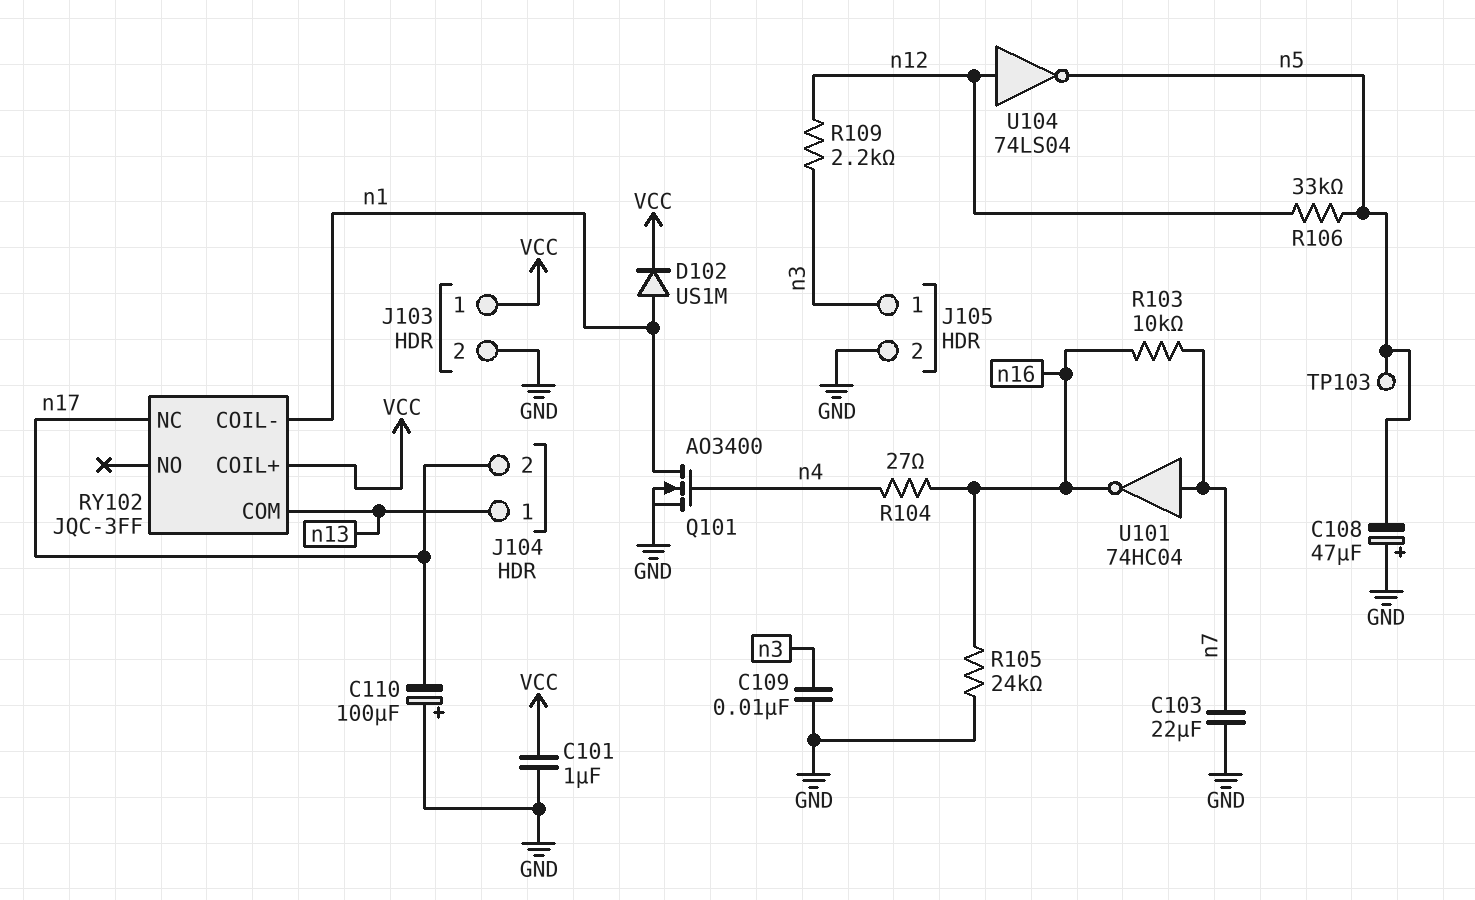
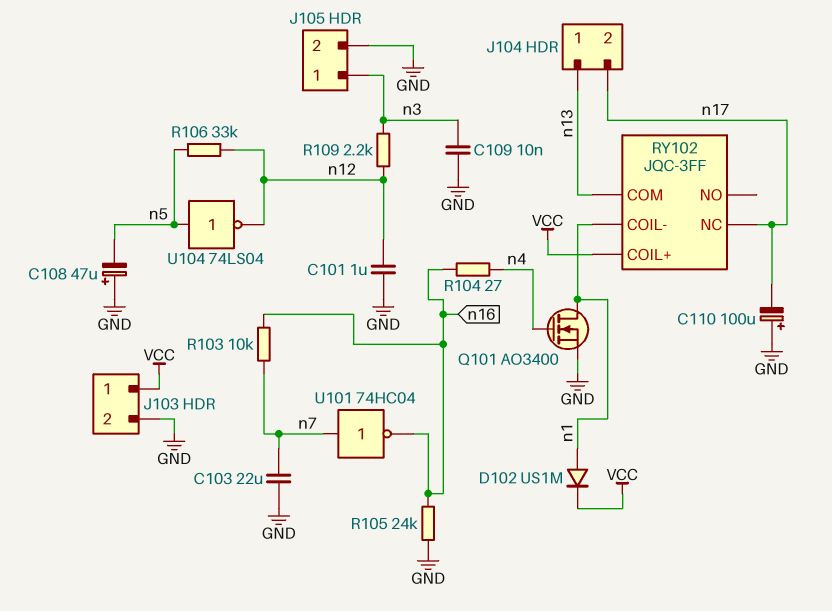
C101: 1uF (GND, VCC) -> 1uF (GND, n12)
TP103: test point (n5) -> none
U104: NOT 74LS04 (in n12, out n5) -> NOT 74LS04 (in n5, out n12)

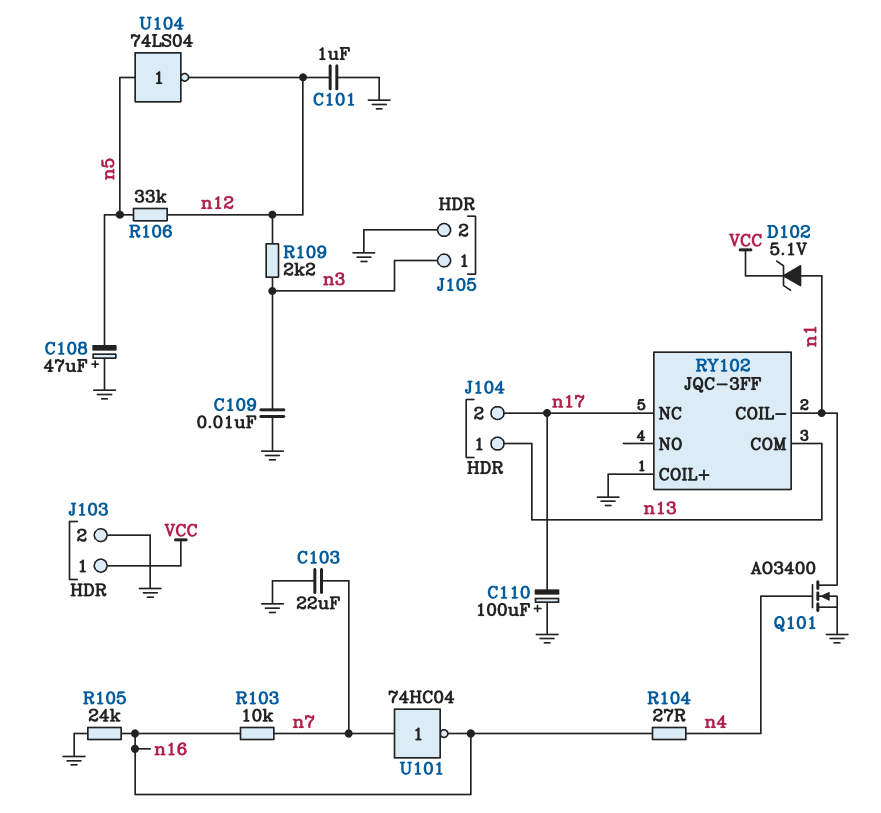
D102: diode US1M (A n1, K VCC) -> zener 5.1V (A n1, K VCC)
RY102 pin COIL+: VCC -> GND

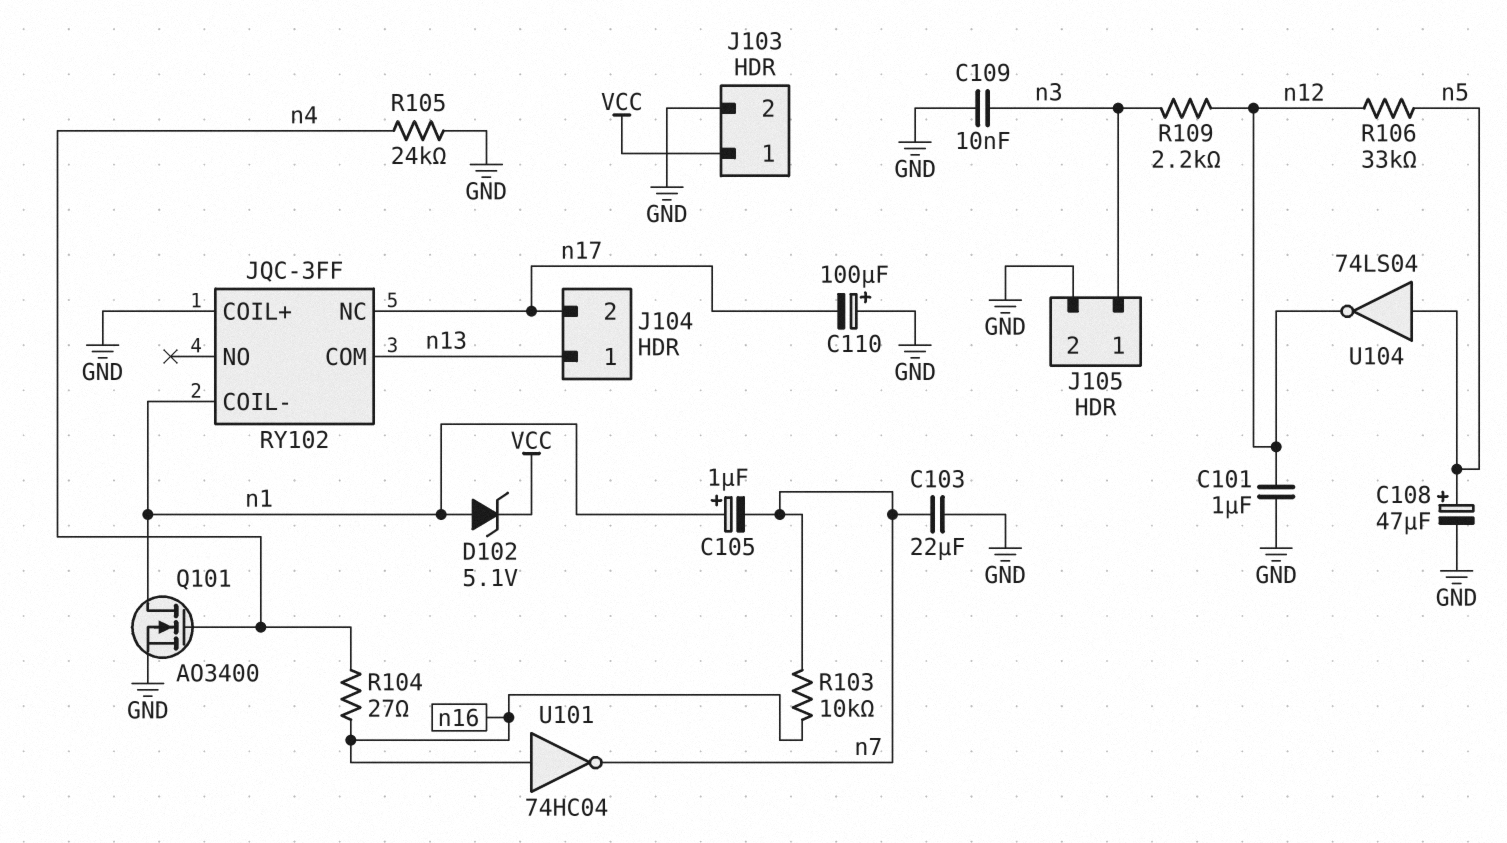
C105: none -> 1uF (plus n1, minus n7)
C108: 47uF (plus GND, minus n5) -> 47uF (plus n5, minus GND)
R105: 24k (GND, n16) -> 24k (GND, n4)
U101: NOT 74HC04 (in n7, out n16) -> NOT 74HC04 (in n16, out n7)

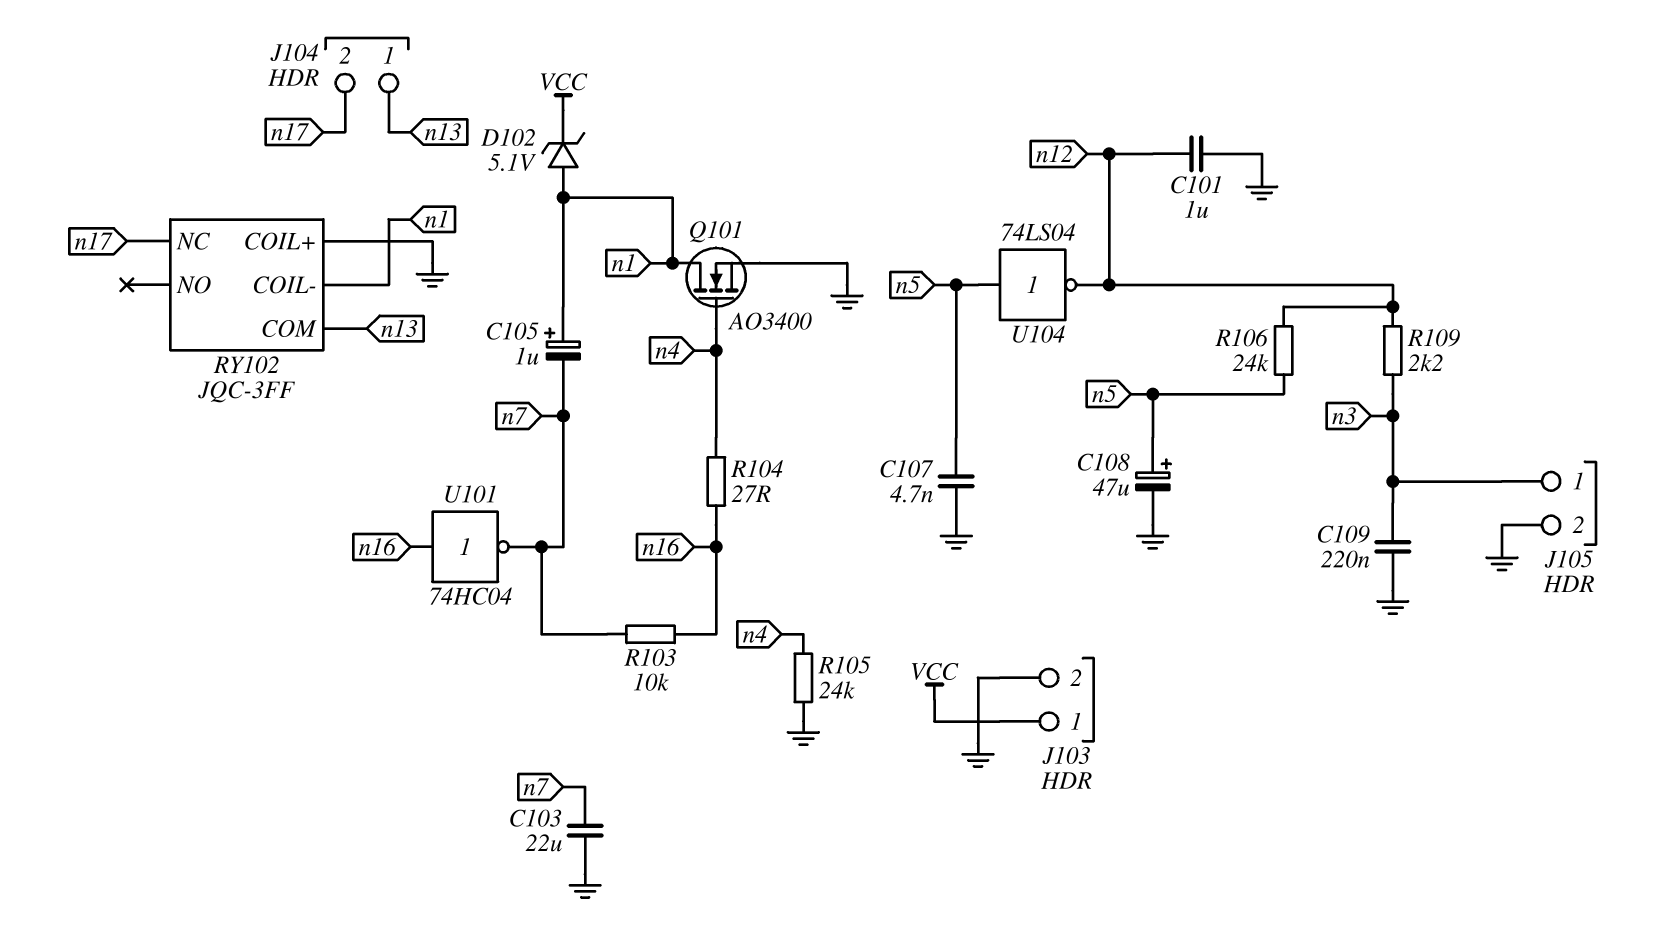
C107: none -> 4.7nF (GND, n5)
C109: 10nF (GND, n3) -> 220nF (GND, n3)
C110: 100uF (plus GND, minus n17) -> none
R106: 33k (n5, n12) -> 24k (n5, n12)

